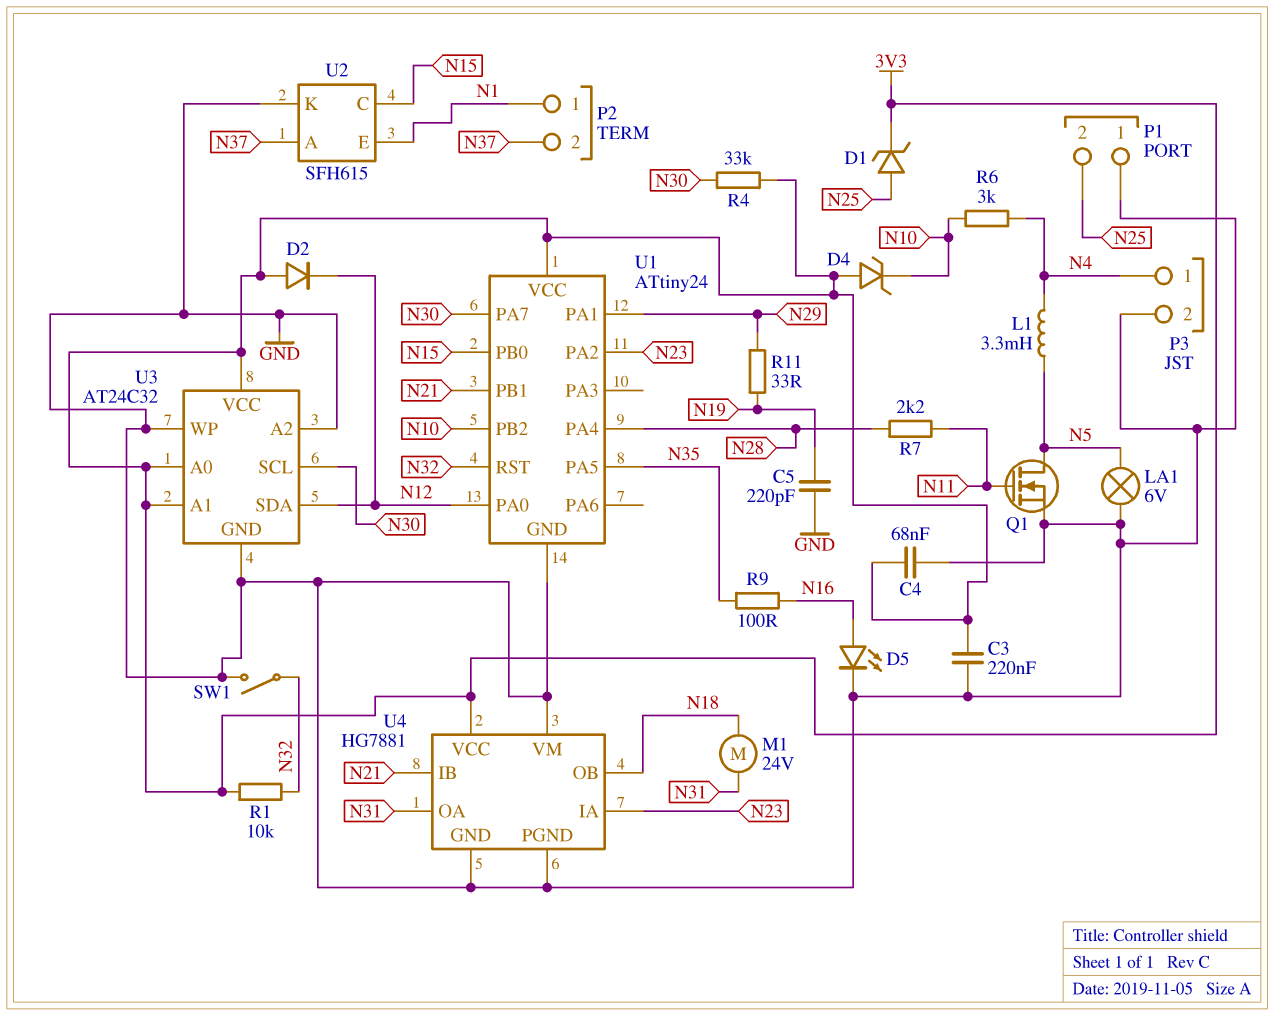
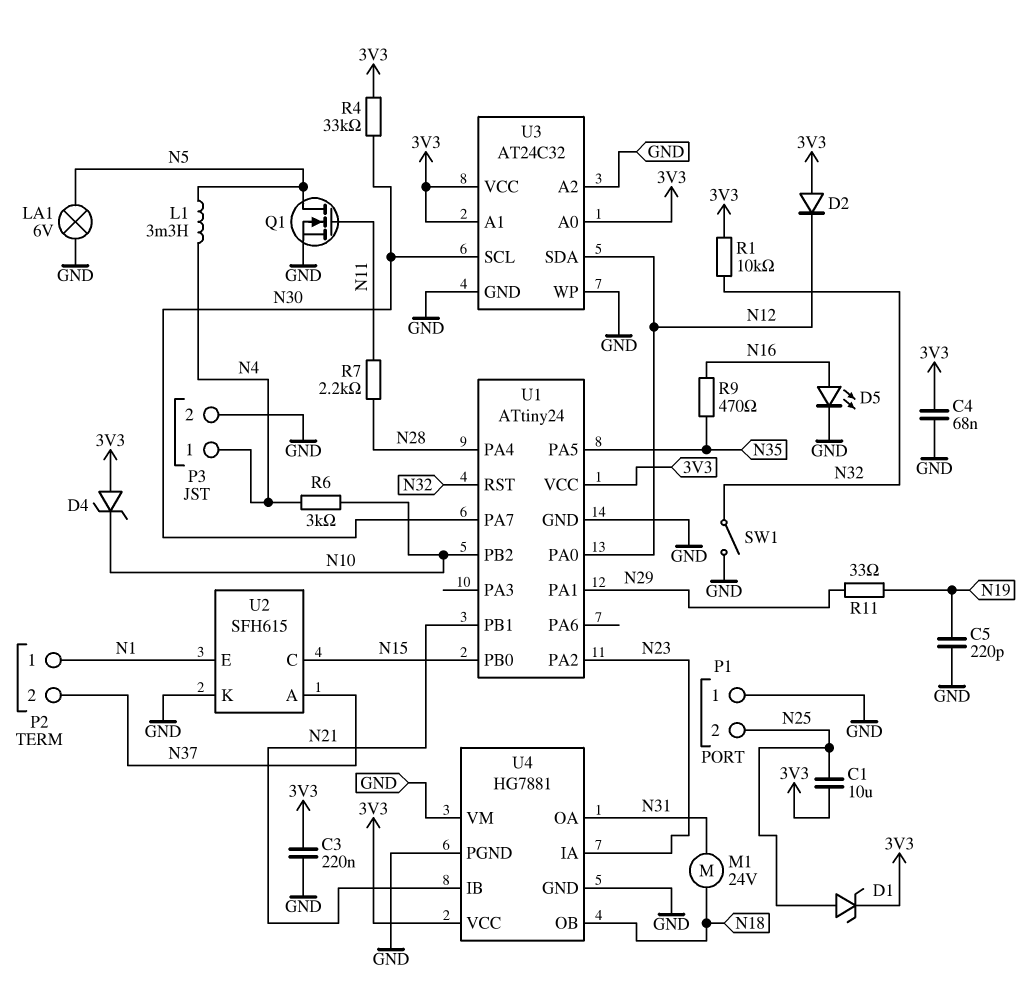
C1: none -> 10uF (3V3, N25)
R9: 100 (N16, N35) -> 470 (N16, N35)

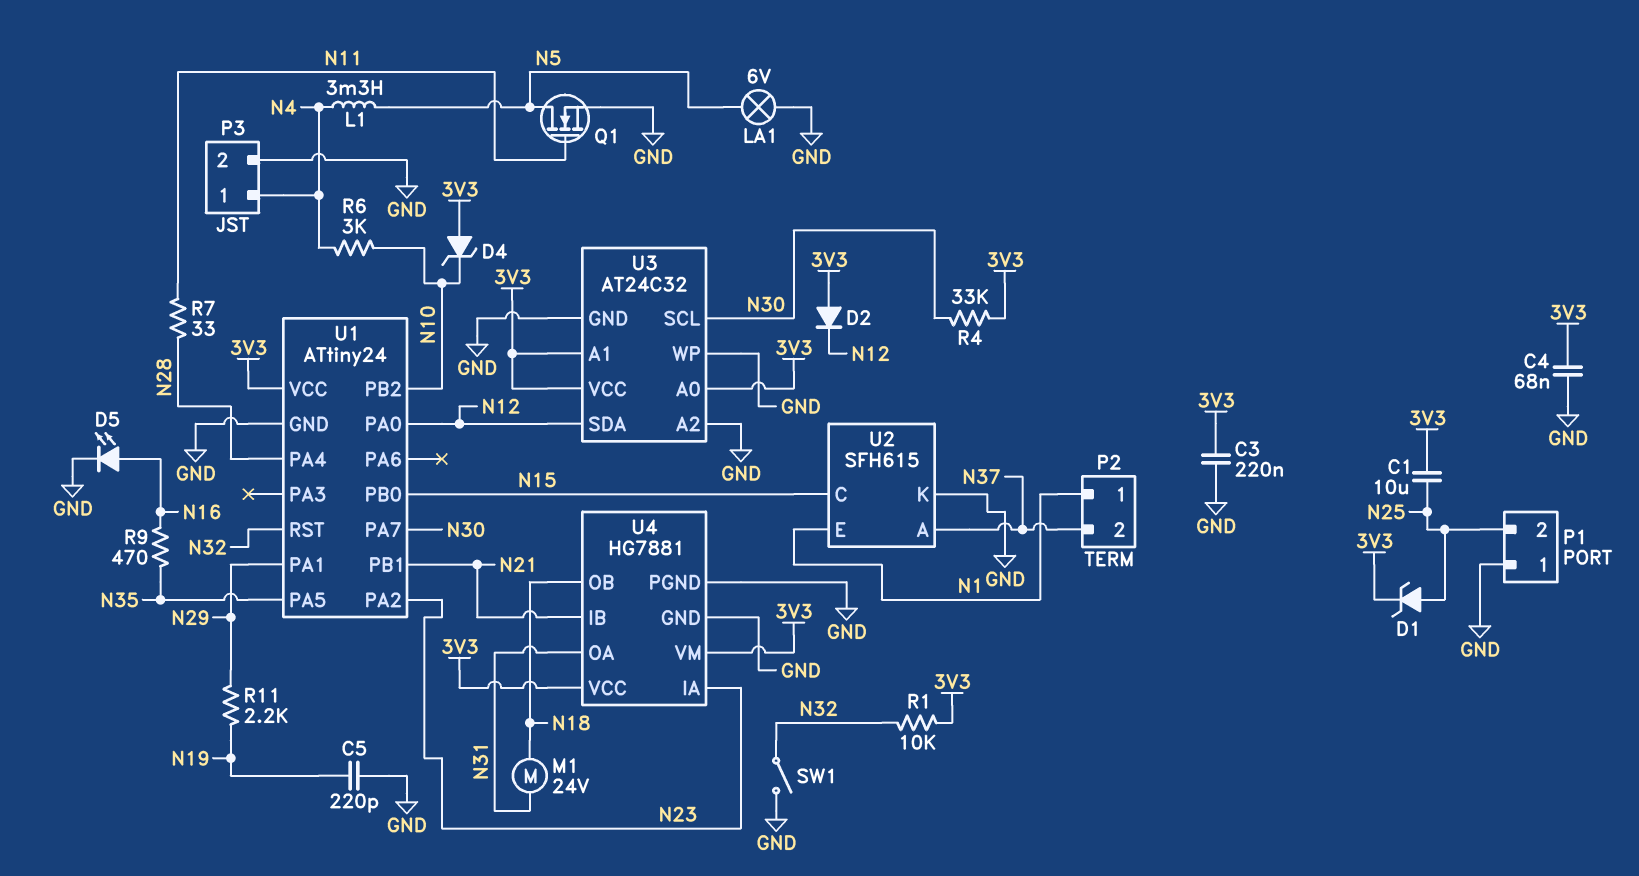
R7: 2.2k (N11, N28) -> 33 (N11, N28)
R11: 33 (N19, N29) -> 2.2k (N19, N29)
U4 pin VM: GND -> 3V3

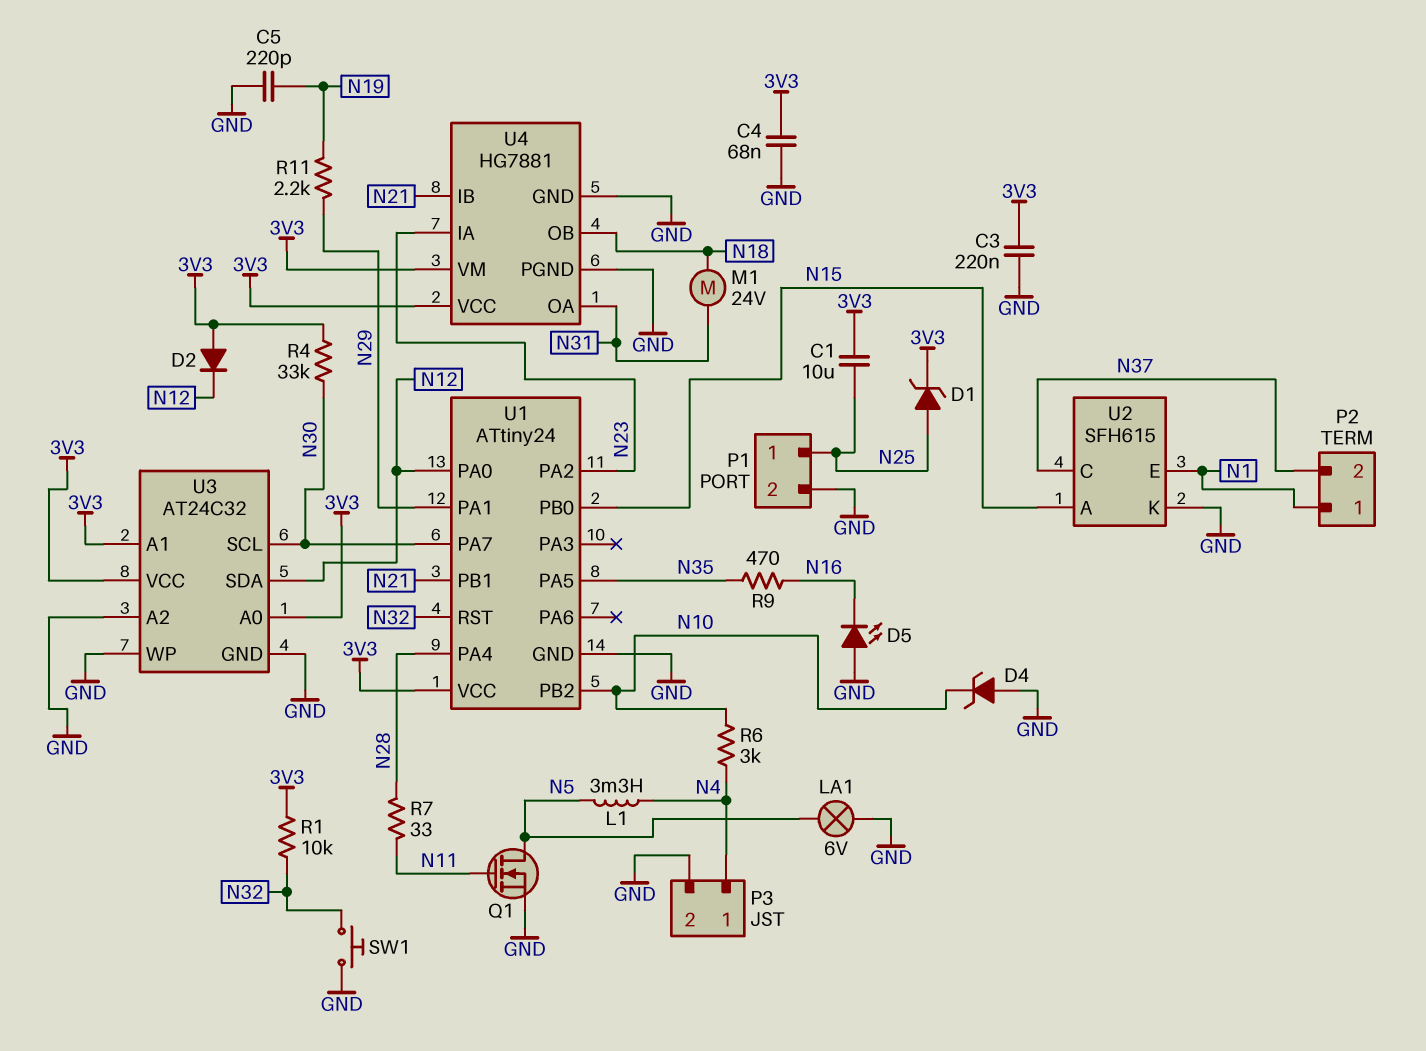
D4: zener (A 3V3, K N10) -> zener (A GND, K N10)
D5: LED (A N16, K GND) -> LED (A GND, K N16)
P1 pin 1: GND -> N25
P1 pin 2: N25 -> GND
SW1: switch (GND, N32) -> button (GND, N32)
U2 pin A: N37 -> N15
U2 pin C: N15 -> N37

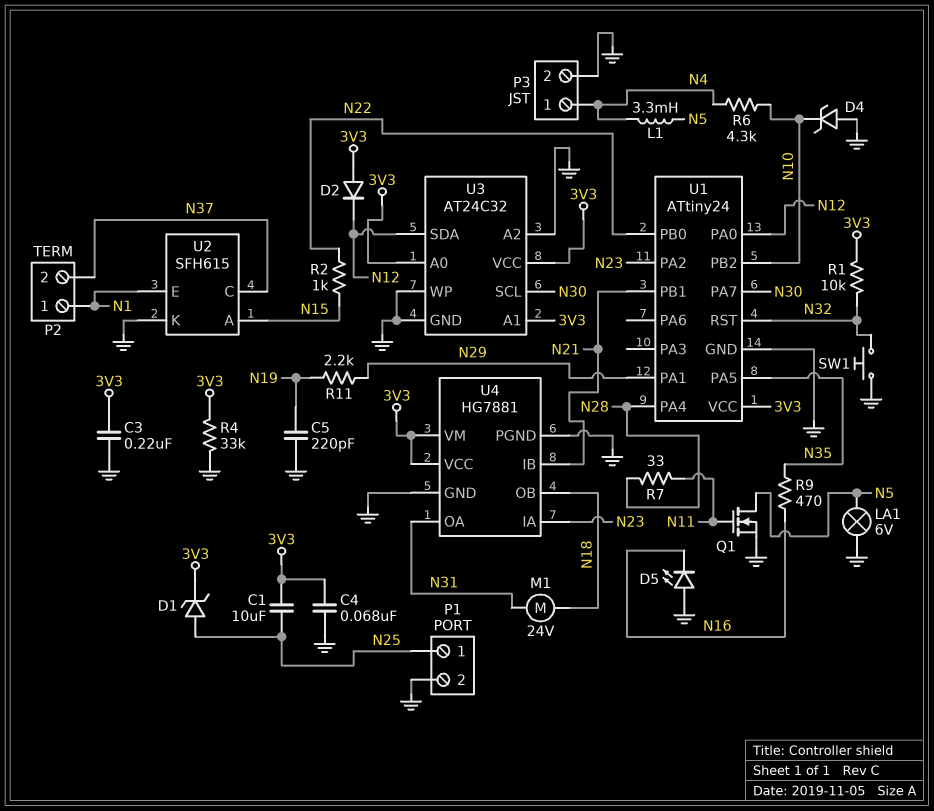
R2: none -> 1k (N15, N22)
R4: 33k (3V3, N30) -> 33k (3V3, GND)
R6: 3k (N4, N10) -> 4.3k (N4, N10)
U1 pin PB0: N15 -> N22

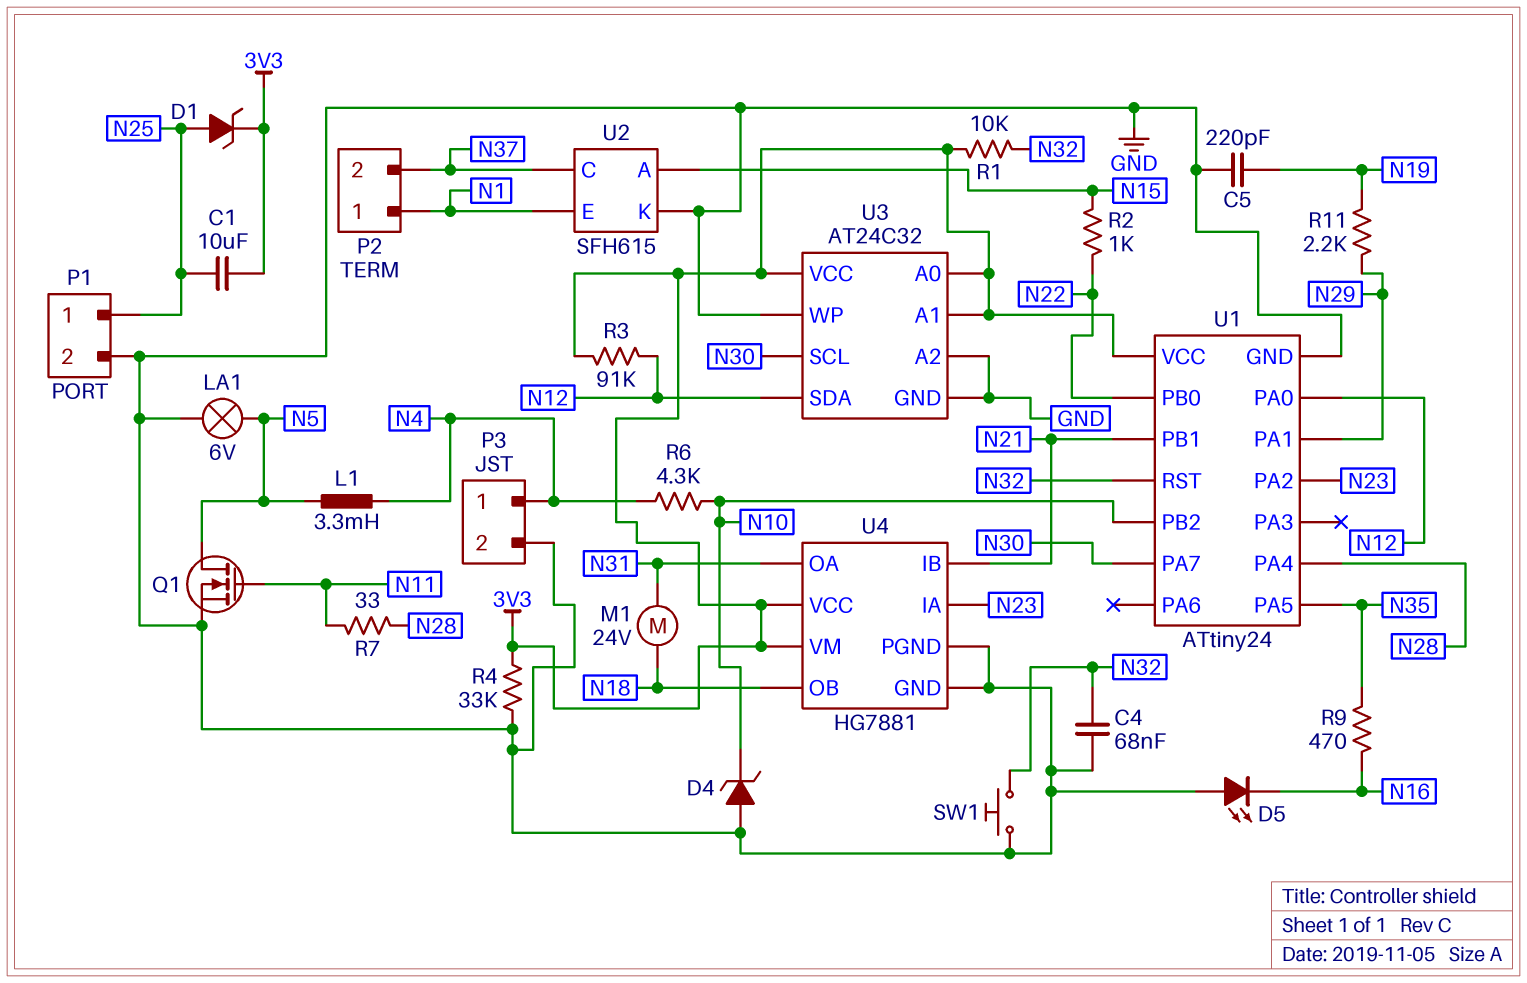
C3: 220nF (3V3, GND) -> none
C4: 68nF (3V3, GND) -> 68nF (GND, N32)
D2: diode (A 3V3, K N12) -> none
R3: none -> 91k (3V3, N12)

